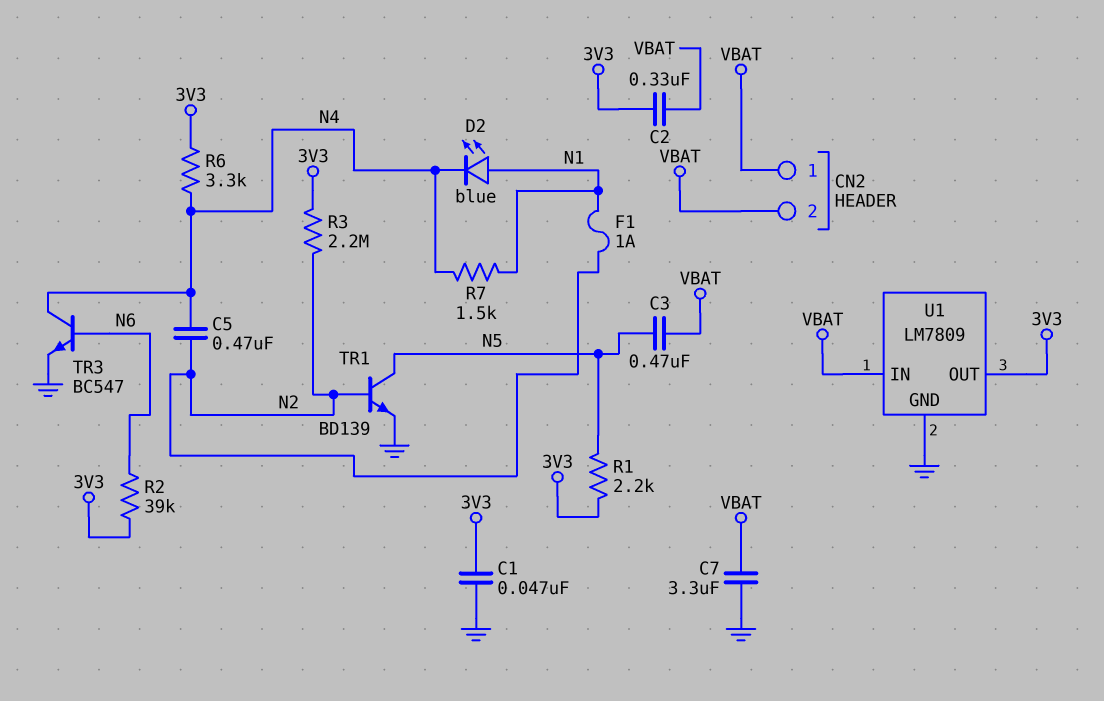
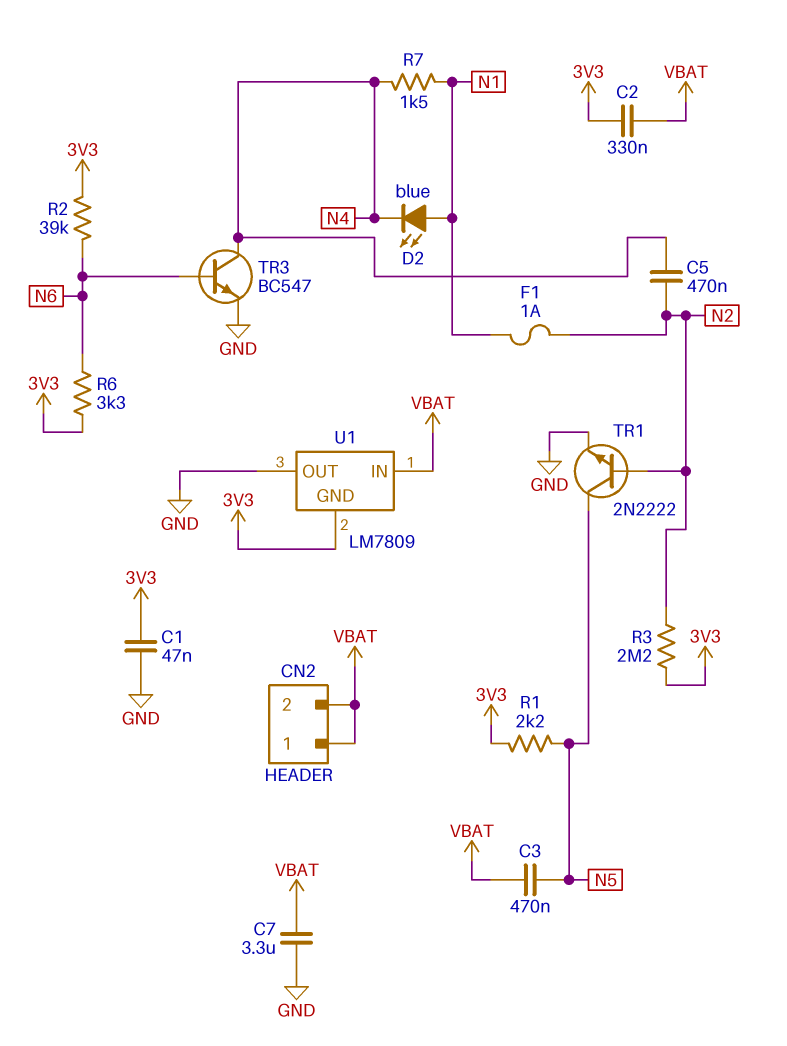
R6: 3.3k (3V3, N4) -> 3.3k (3V3, N6)
TR1: NPN BD139 (B N2, C N5, E GND) -> NPN 2N2222 (B N2, C N5, E GND)
U1 pin GND: GND -> 3V3
U1 pin OUT: 3V3 -> GND

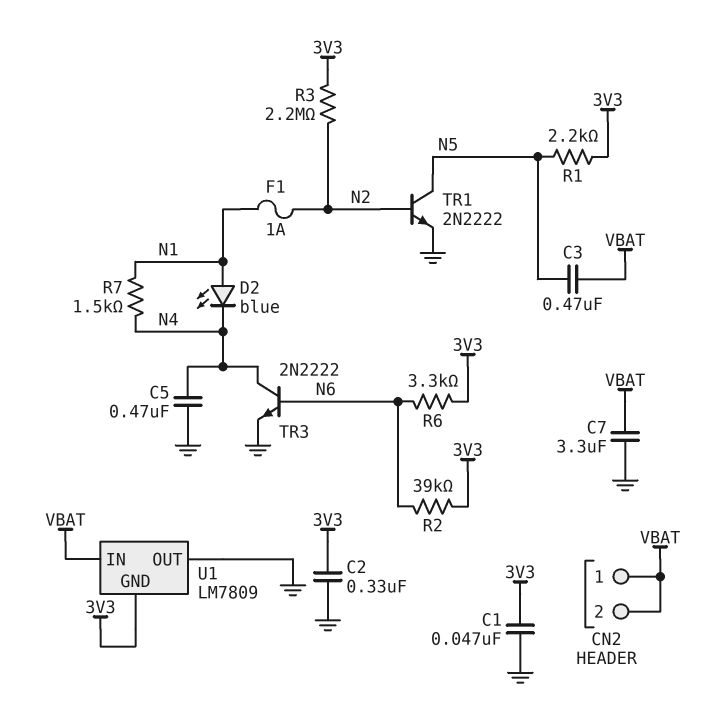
C2: 330nF (3V3, VBAT) -> 330nF (3V3, GND)
C5: 470nF (N2, N4) -> 470nF (GND, N4)
TR3: NPN BC547 (B N6, C N4, E GND) -> NPN 2N2222 (B N6, C N4, E GND)

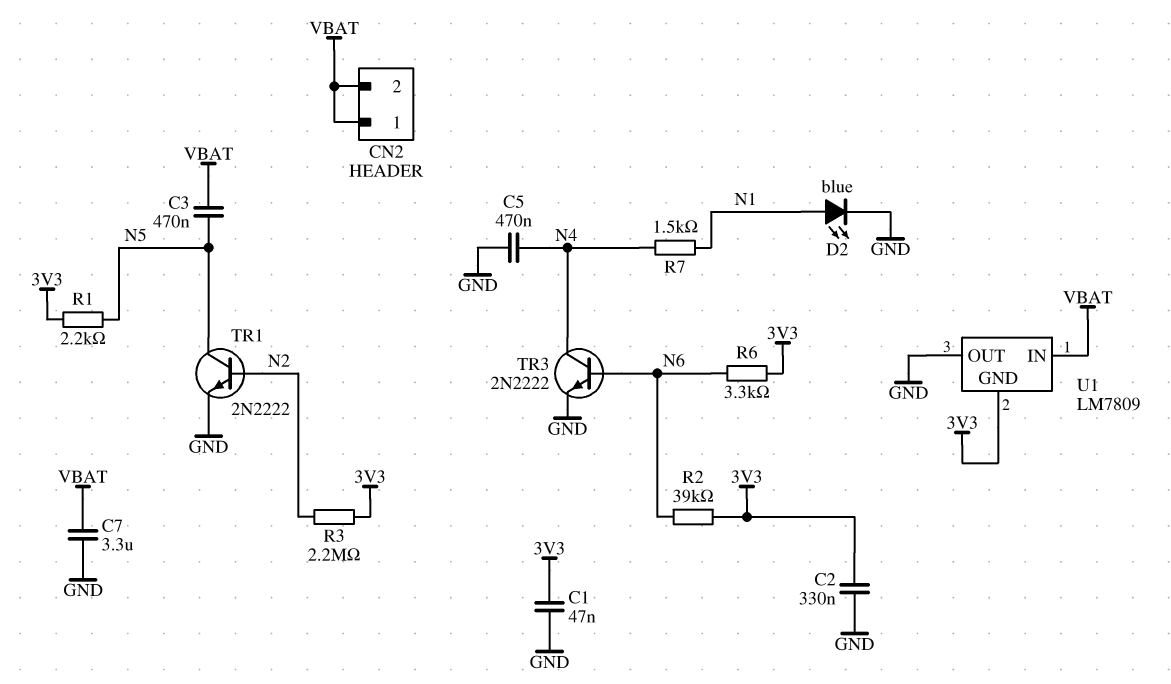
D2: LED blue (A N1, K N4) -> LED blue (A N1, K GND)
F1: 1A (N1, N2) -> none

